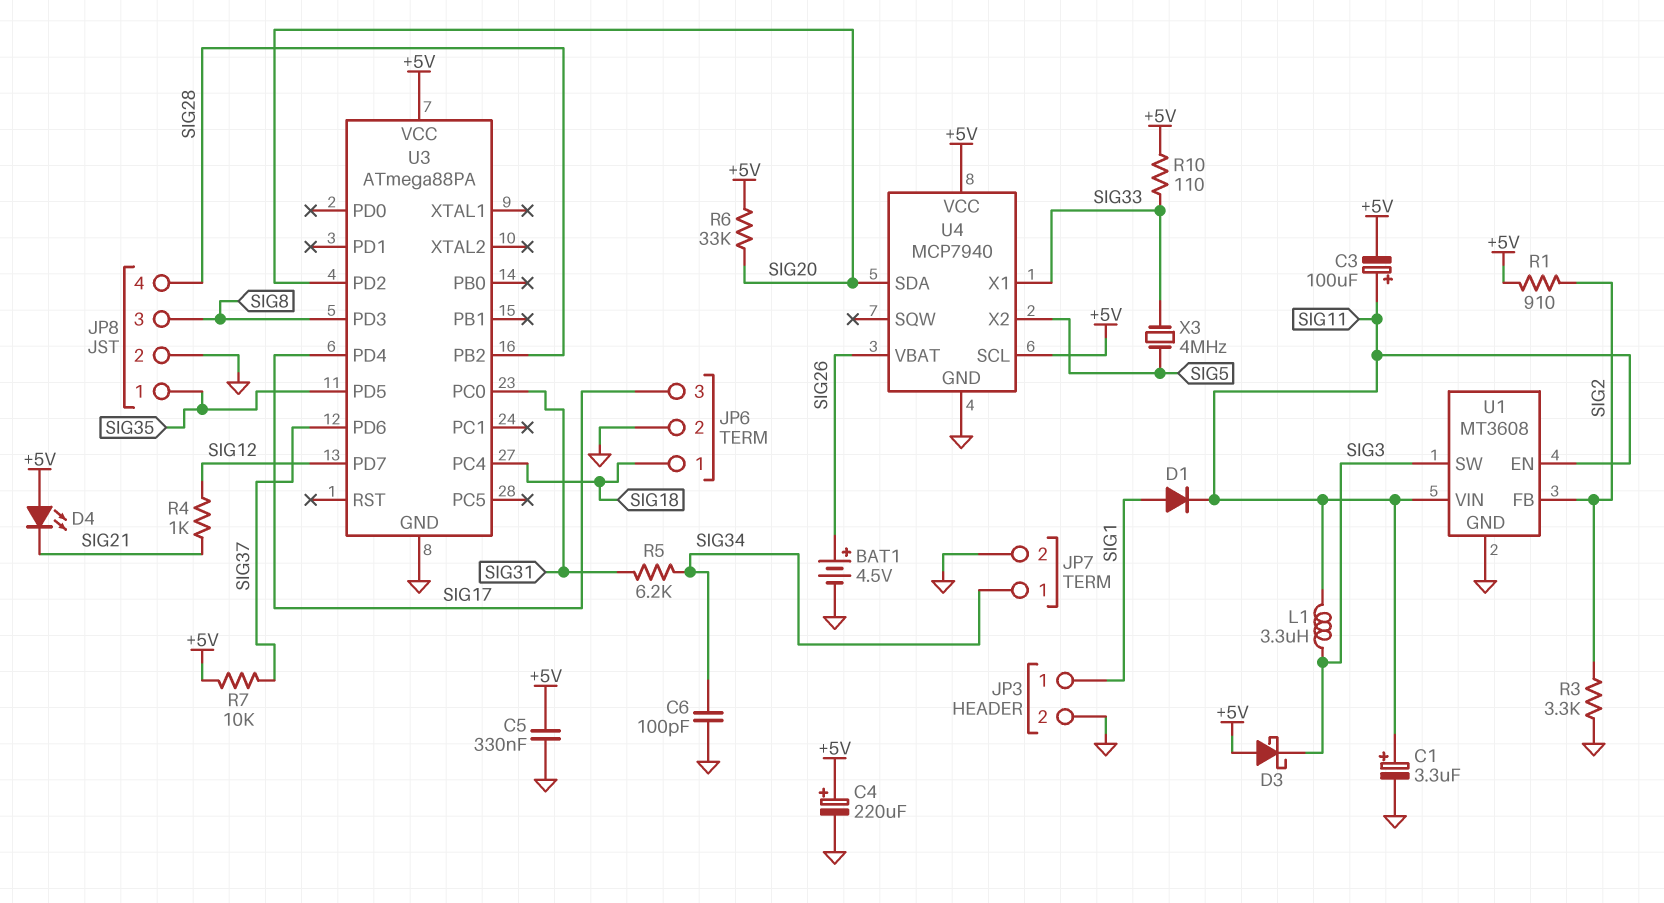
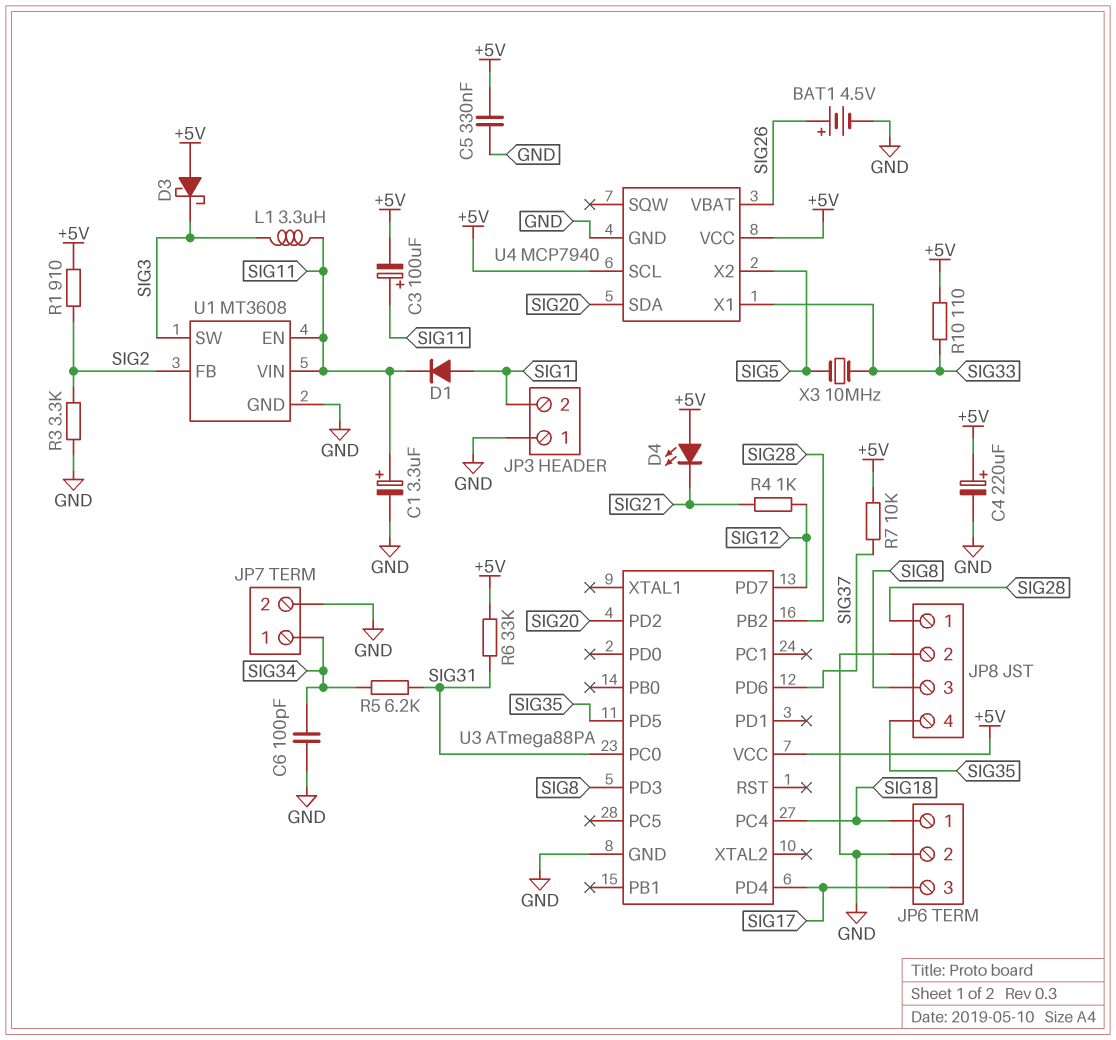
JP3 pin 1: SIG1 -> GND
JP3 pin 2: GND -> SIG1
JP8 pin 1: SIG35 -> SIG28
JP8 pin 4: SIG28 -> SIG35
R6: 33k (+5V, SIG20) -> 33k (+5V, SIG31)
X3: 4MHz (SIG5, SIG33) -> 10MHz (SIG5, SIG33)

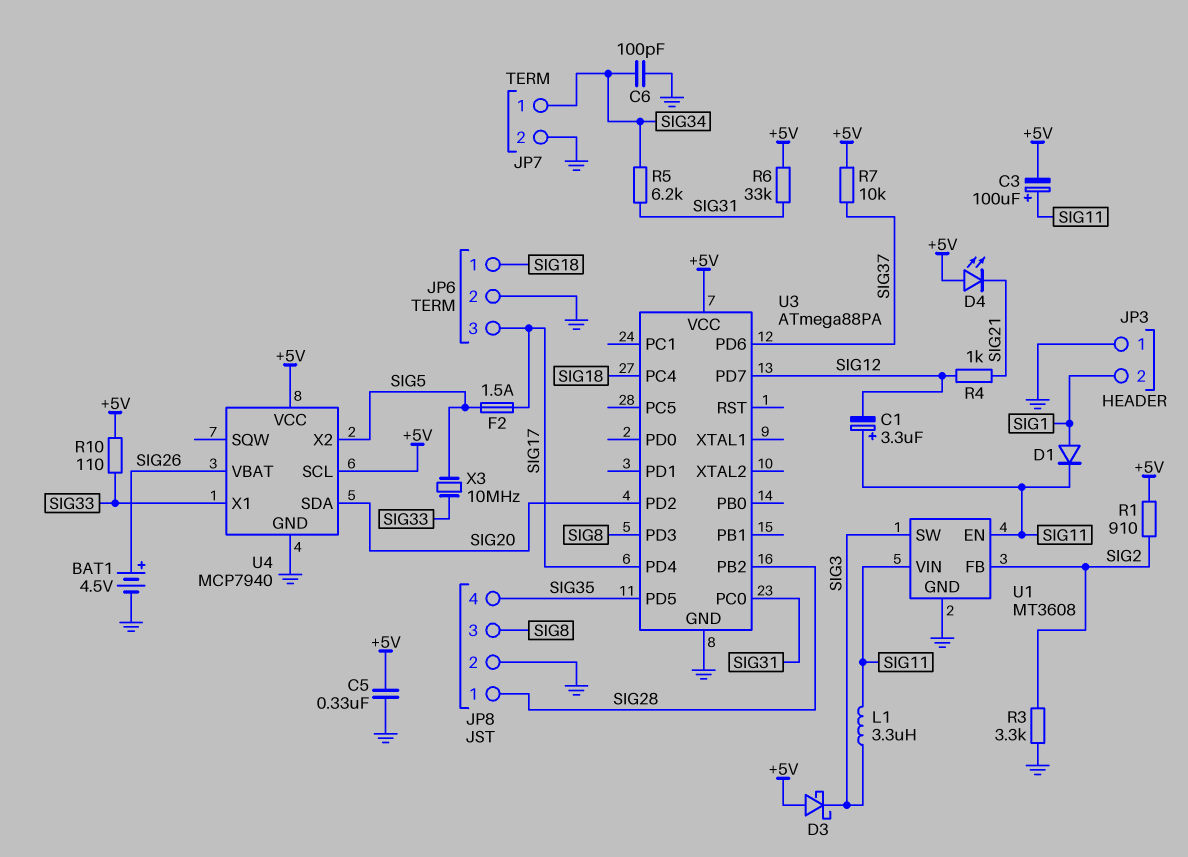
C1: 3.3uF (plus SIG11, minus GND) -> 3.3uF (plus SIG11, minus SIG12)
C4: 220uF (plus +5V, minus GND) -> none
F2: none -> 1.5A (SIG5, SIG17)

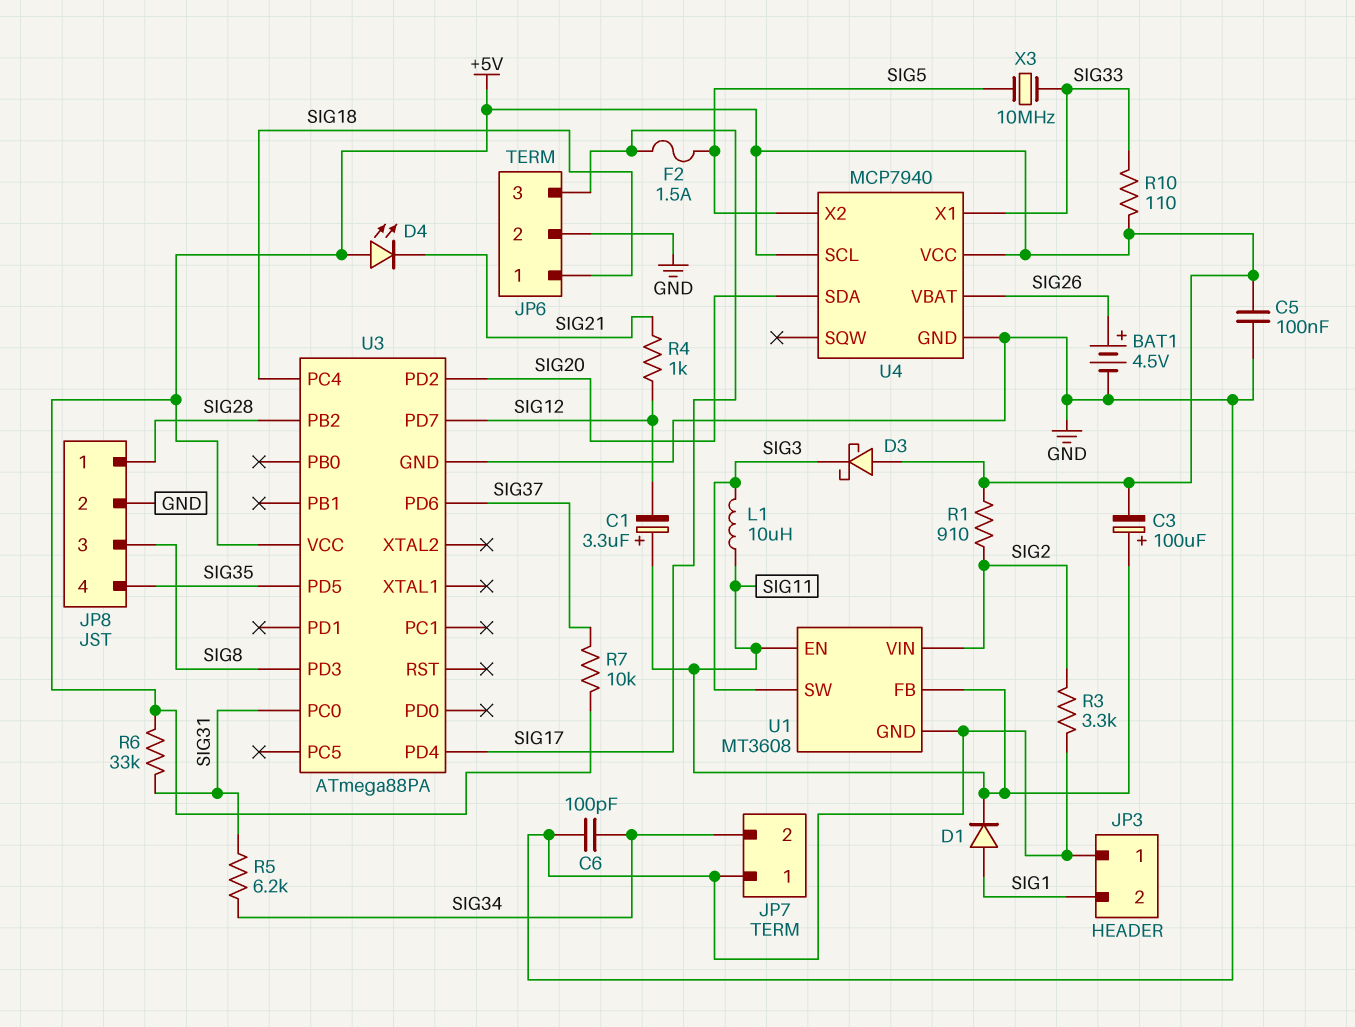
C5: 330nF (+5V, GND) -> 100nF (+5V, GND)
JP7 pin 1: SIG34 -> GND
JP7 pin 2: GND -> SIG34
L1: 3.3uH (SIG3, SIG11) -> 10uH (SIG3, SIG11)
U1 pin FB: SIG2 -> SIG11
U1 pin VIN: SIG11 -> SIG2

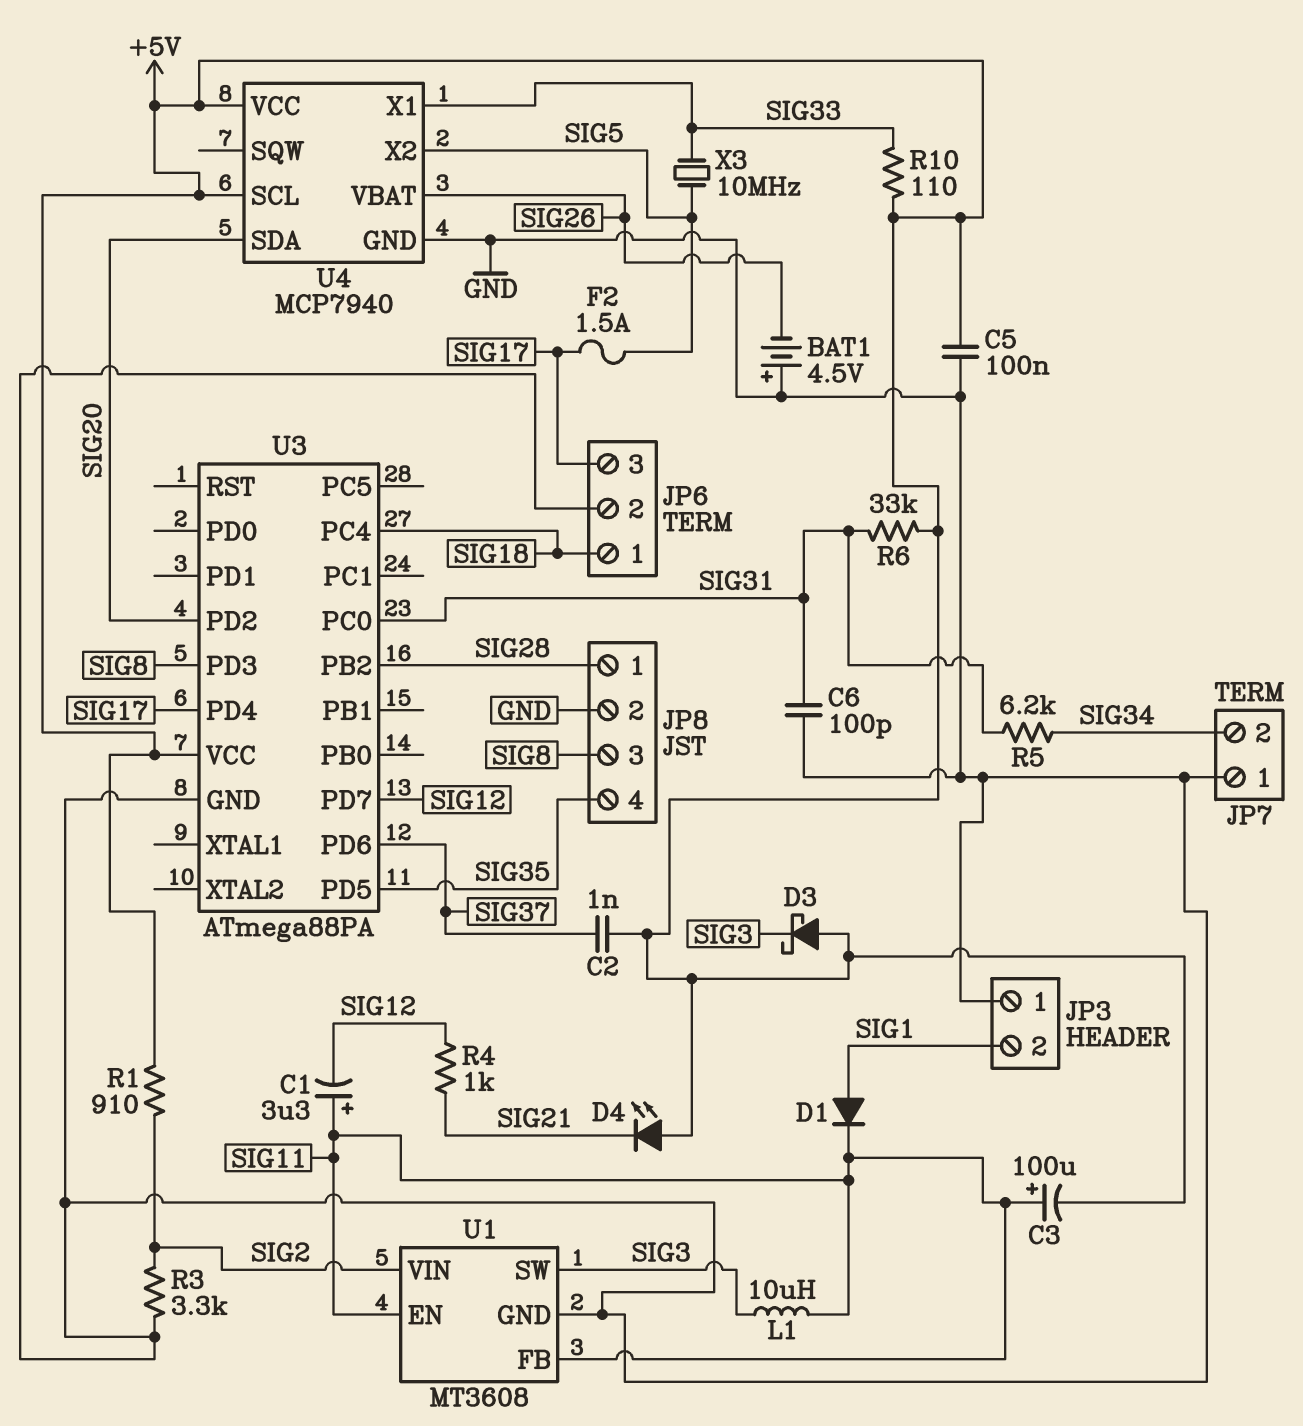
BAT1: 4.5V (plus SIG26, minus GND) -> 4.5V (plus GND, minus SIG26)
C2: none -> 1nF (+5V, SIG37)
C6: 100pF (GND, SIG34) -> 100pF (GND, SIG31)
R7: 10k (+5V, SIG37) -> none

